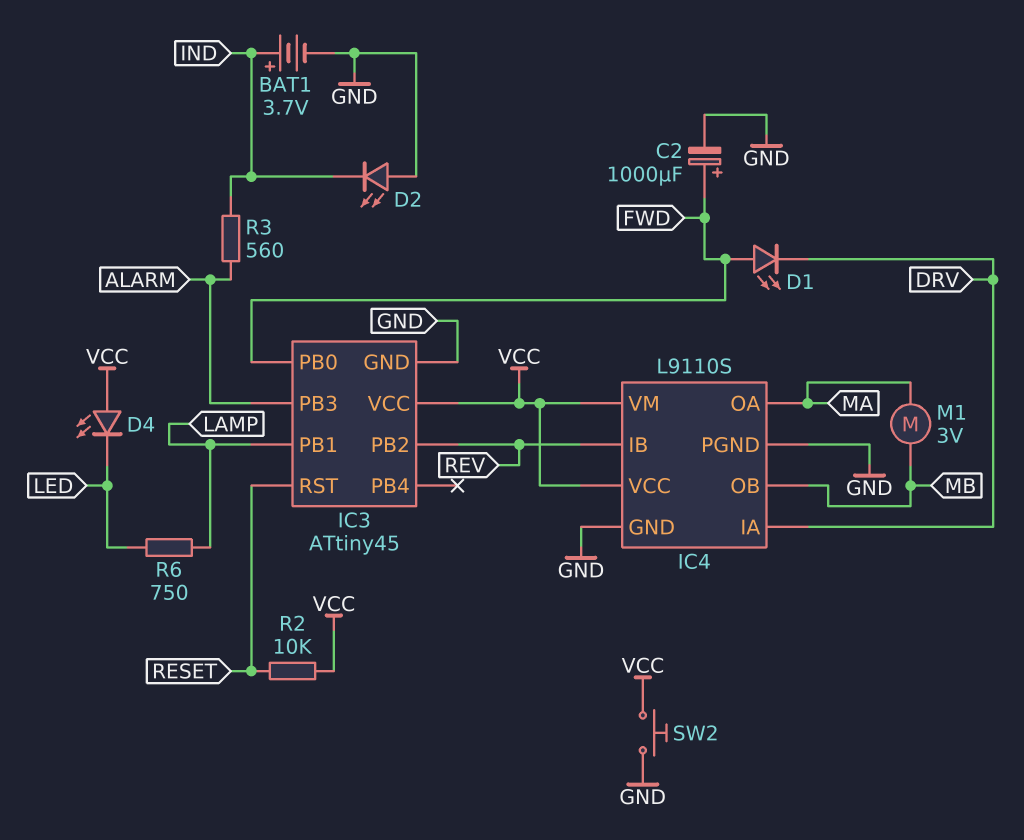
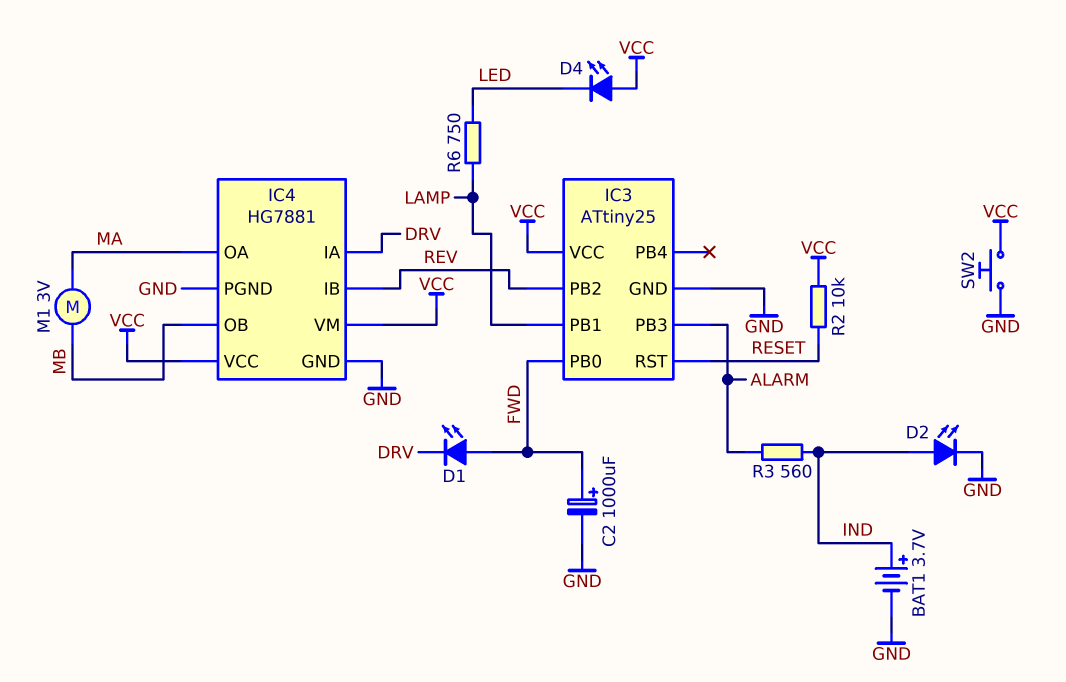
D2: LED (A GND, K IND) -> LED (A IND, K GND)
IC3: ATtiny45 -> ATtiny25
IC4: L9110S -> HG7881

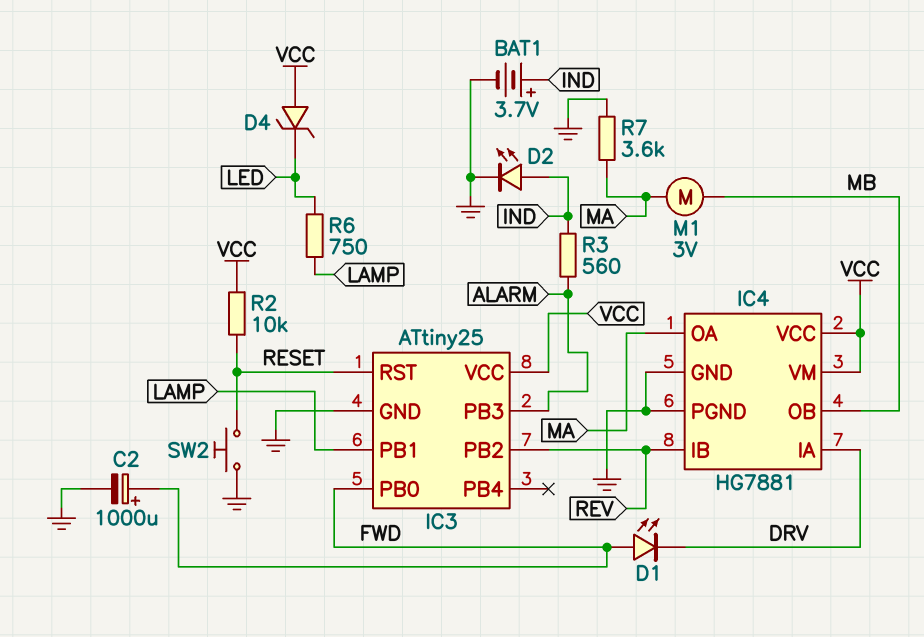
D4: LED (A VCC, K LED) -> zener (A VCC, K LED)
R7: none -> 3.6k (GND, MA)
SW2: button (GND, VCC) -> button (GND, RESET)

